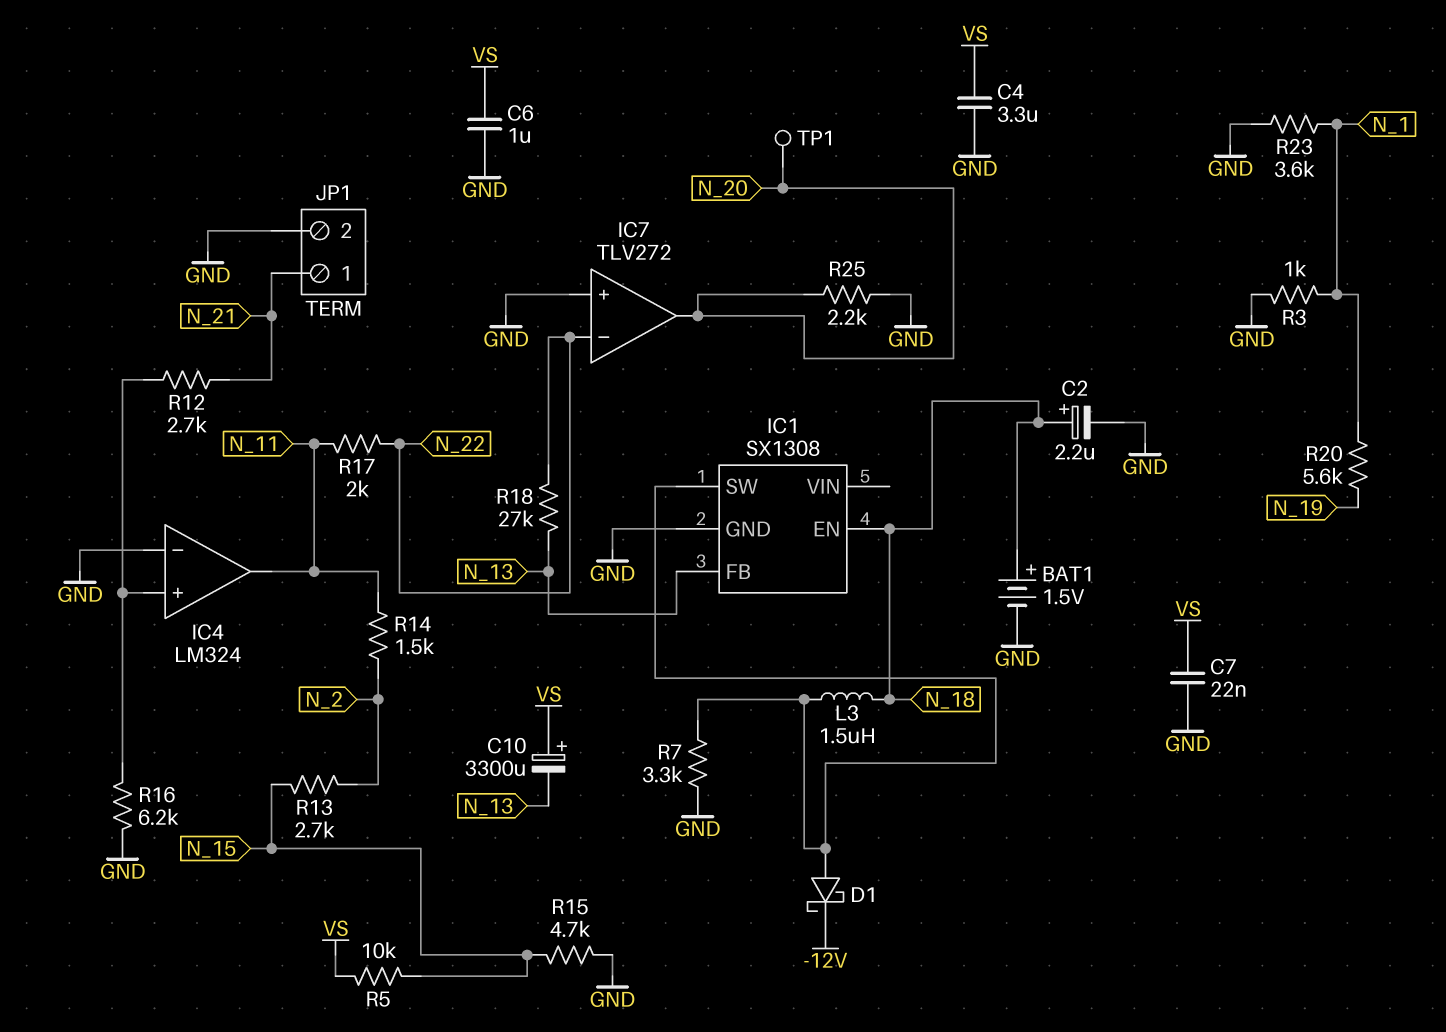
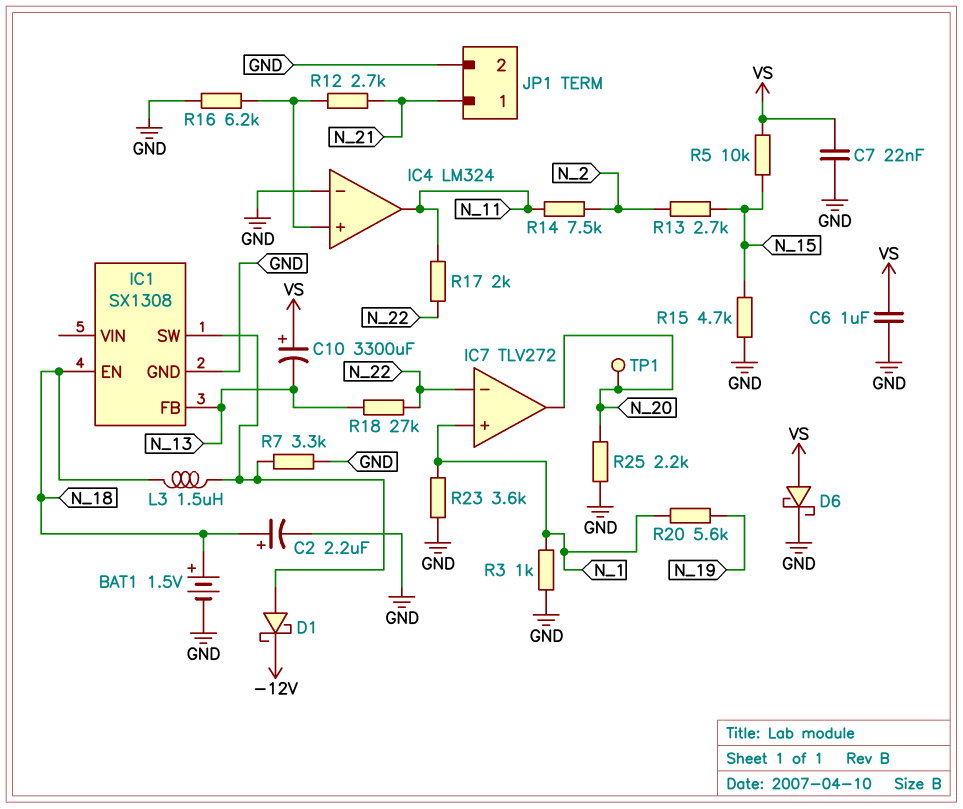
C4: 3.3uF (GND, VS) -> none
D6: none -> schottky (A VS, K GND)
IC7 pin in+: GND -> N_1
R14: 1.5k (N_2, N_11) -> 7.5k (N_2, N_11)

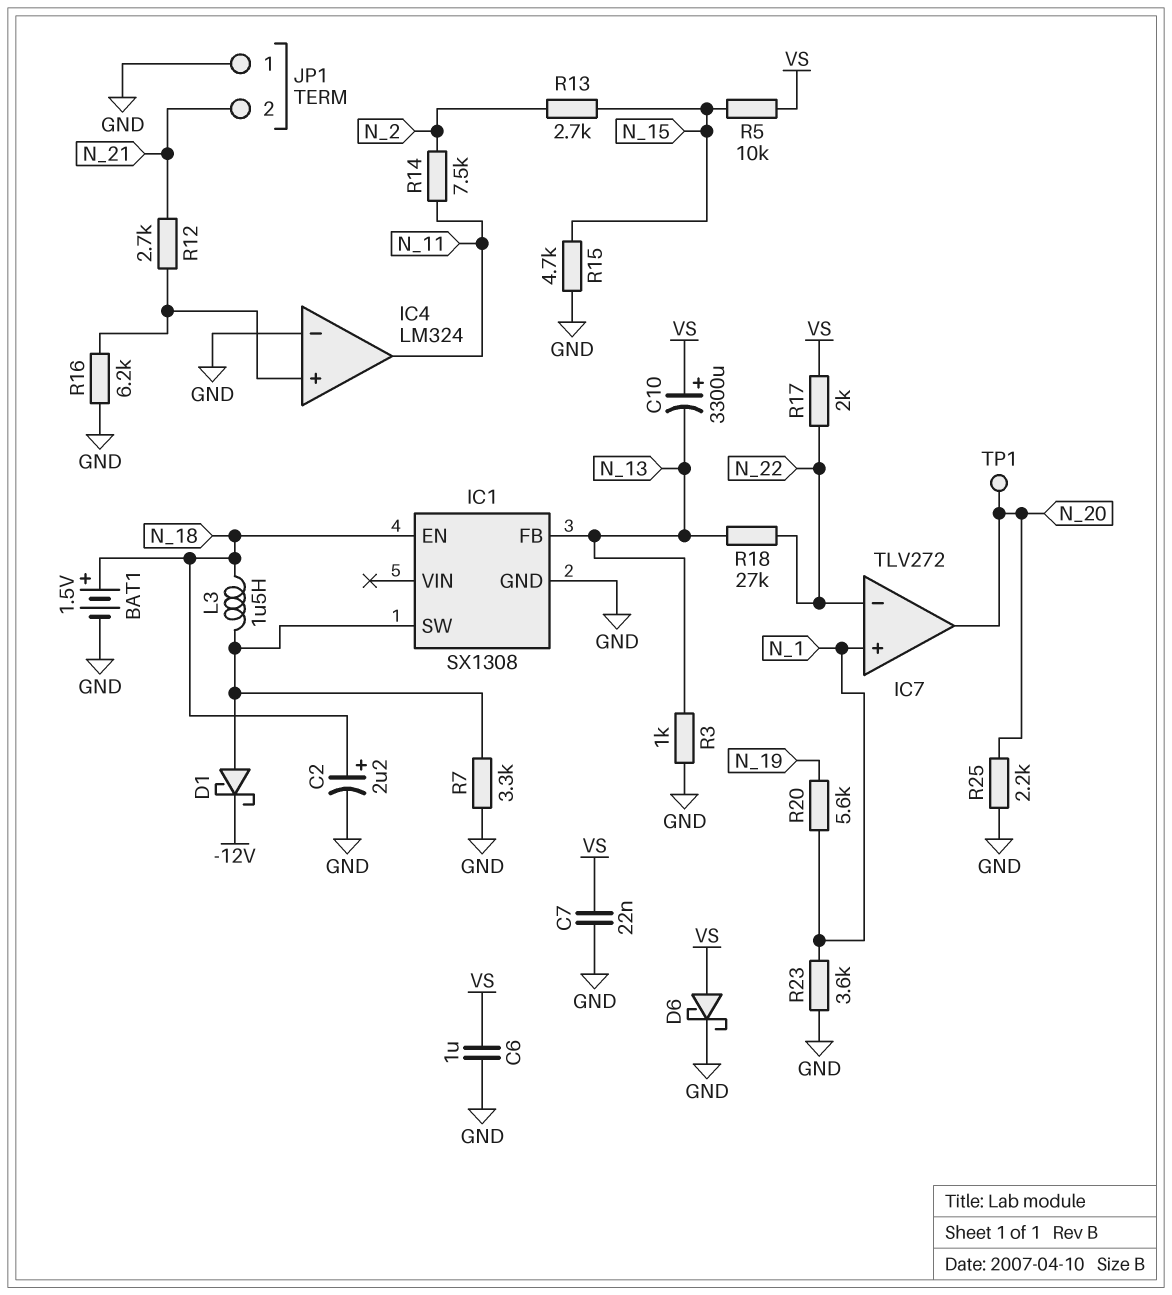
JP1 pin 1: N_21 -> GND
JP1 pin 2: GND -> N_21
R3: 1k (GND, N_1) -> 1k (GND, N_13)
R17: 2k (N_11, N_22) -> 2k (N_22, VS)

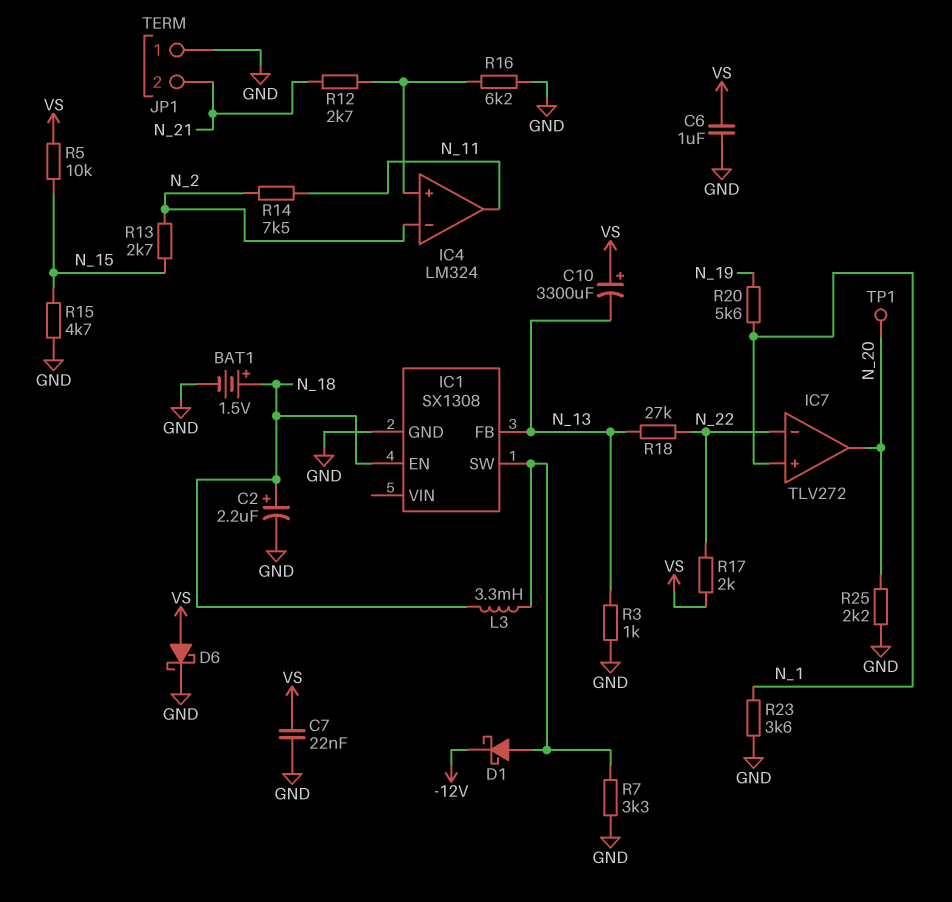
IC4 pin in-: GND -> N_2
L3: 1.5uH (IC1/SW, N_18) -> 3.3mH (IC1/SW, N_18)

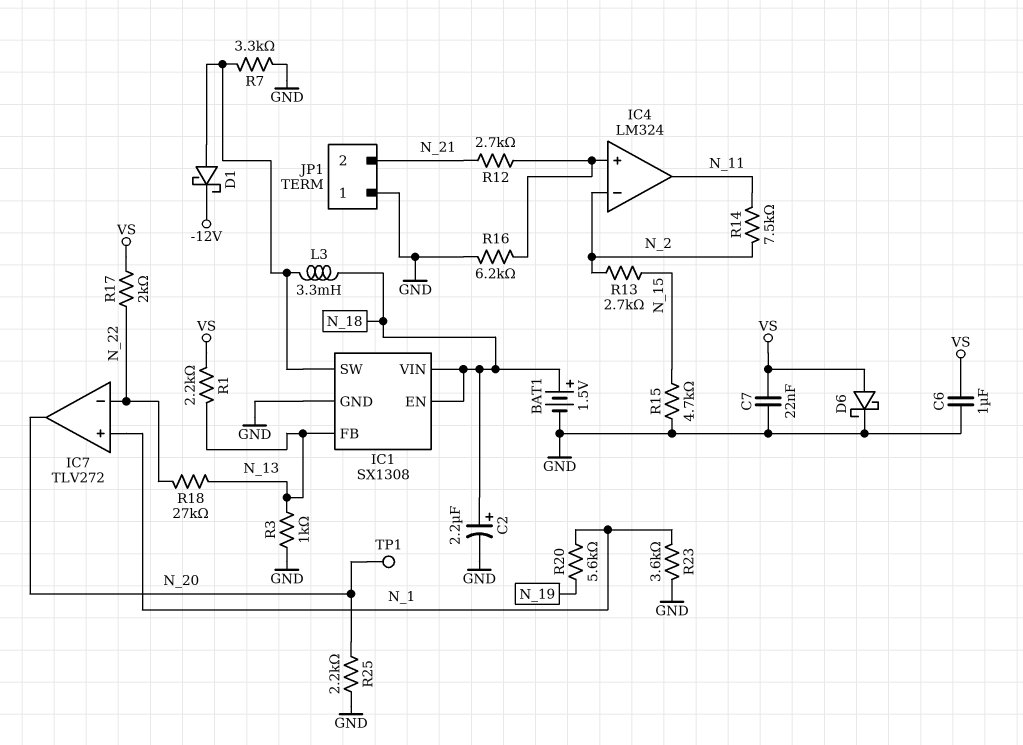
C10: 3300uF (plus VS, minus N_13) -> none
IC1 pin VIN: none -> N_18
R1: none -> 2.2k (N_13, VS)
R5: 10k (N_15, VS) -> none

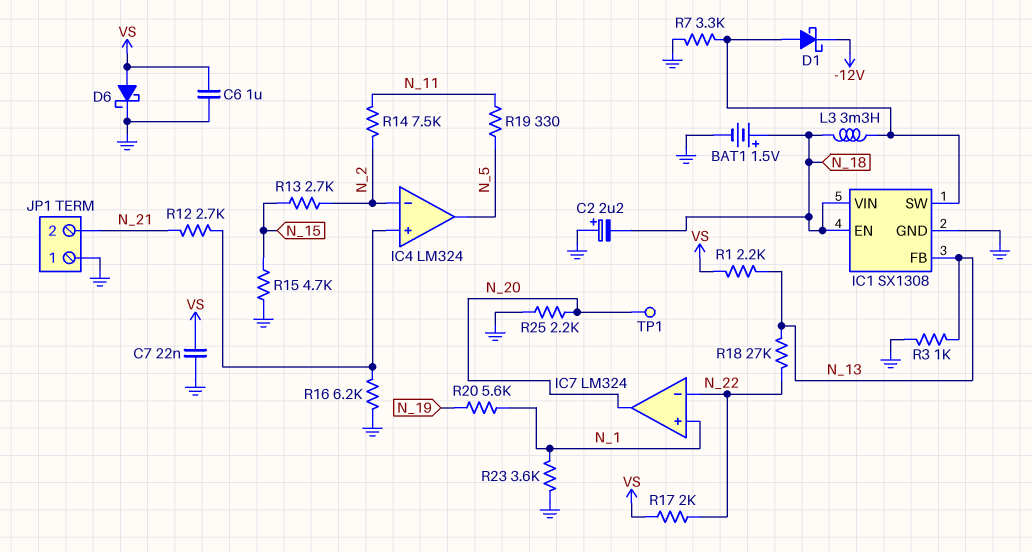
C2: 2.2uF (plus N_18, minus GND) -> 2.2uF (plus GND, minus N_18)
IC4 pin out: N_11 -> N_5
IC7: TLV272 -> LM324
R19: none -> 330 (N_5, N_11)

